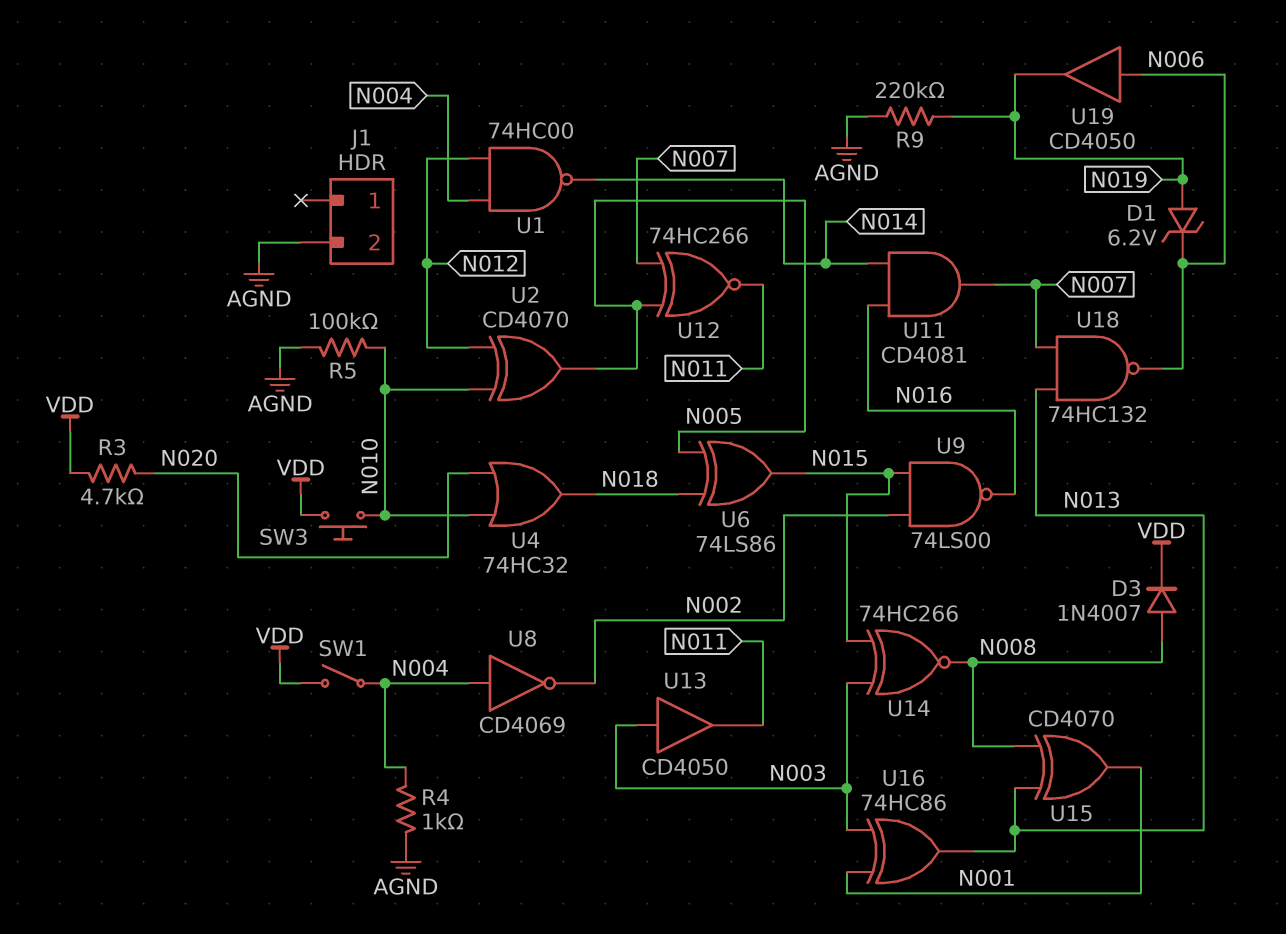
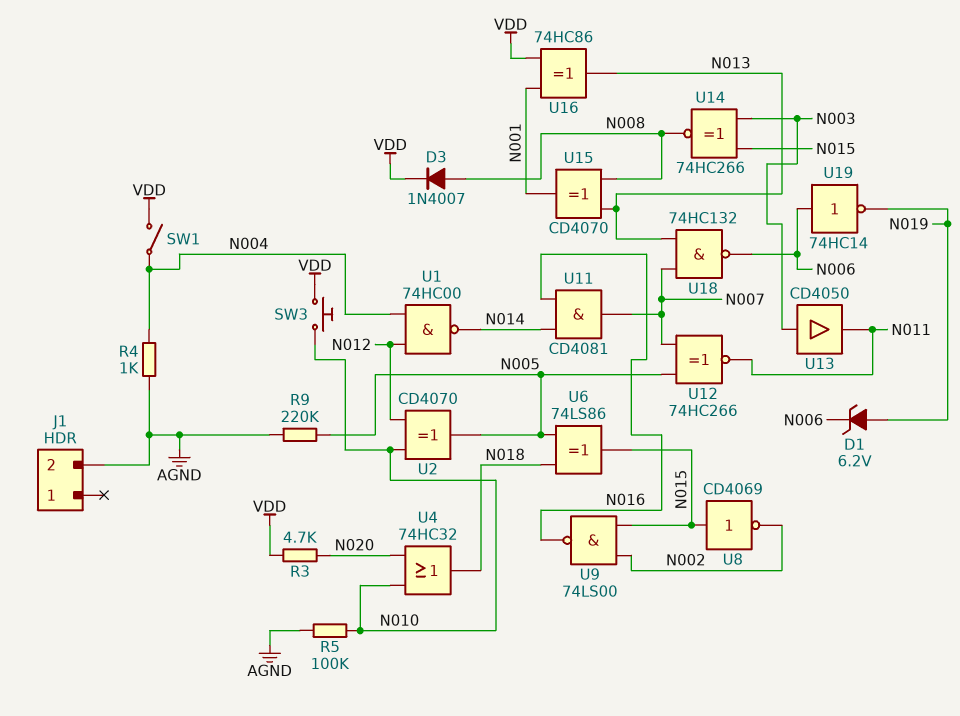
R9: 220k (AGND, N019) -> 220k (AGND, N005)
U8: NOT CD4069 (in N004, out N002) -> NOT CD4069 (in N015, out N002)
U16: XOR 74HC86 (in N001, in N003, out N013) -> XOR 74HC86 (in N001, in VDD, out N013)
U19: buffer CD4050 (in N006, out N019) -> NOT 74HC14 (in N006, out N019)

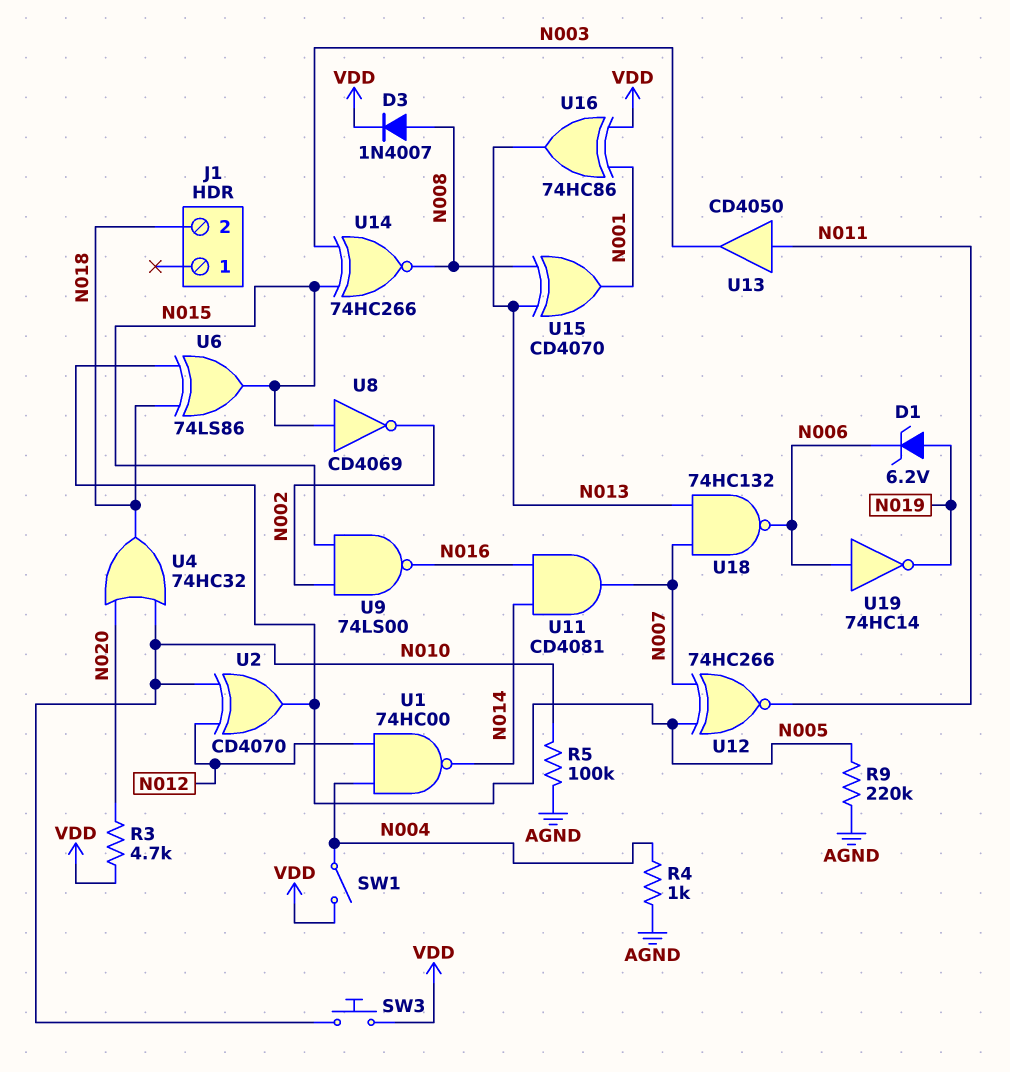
J1 pin 2: AGND -> N018
U13: buffer CD4050 (in N003, out N011) -> buffer CD4050 (in N011, out N003)

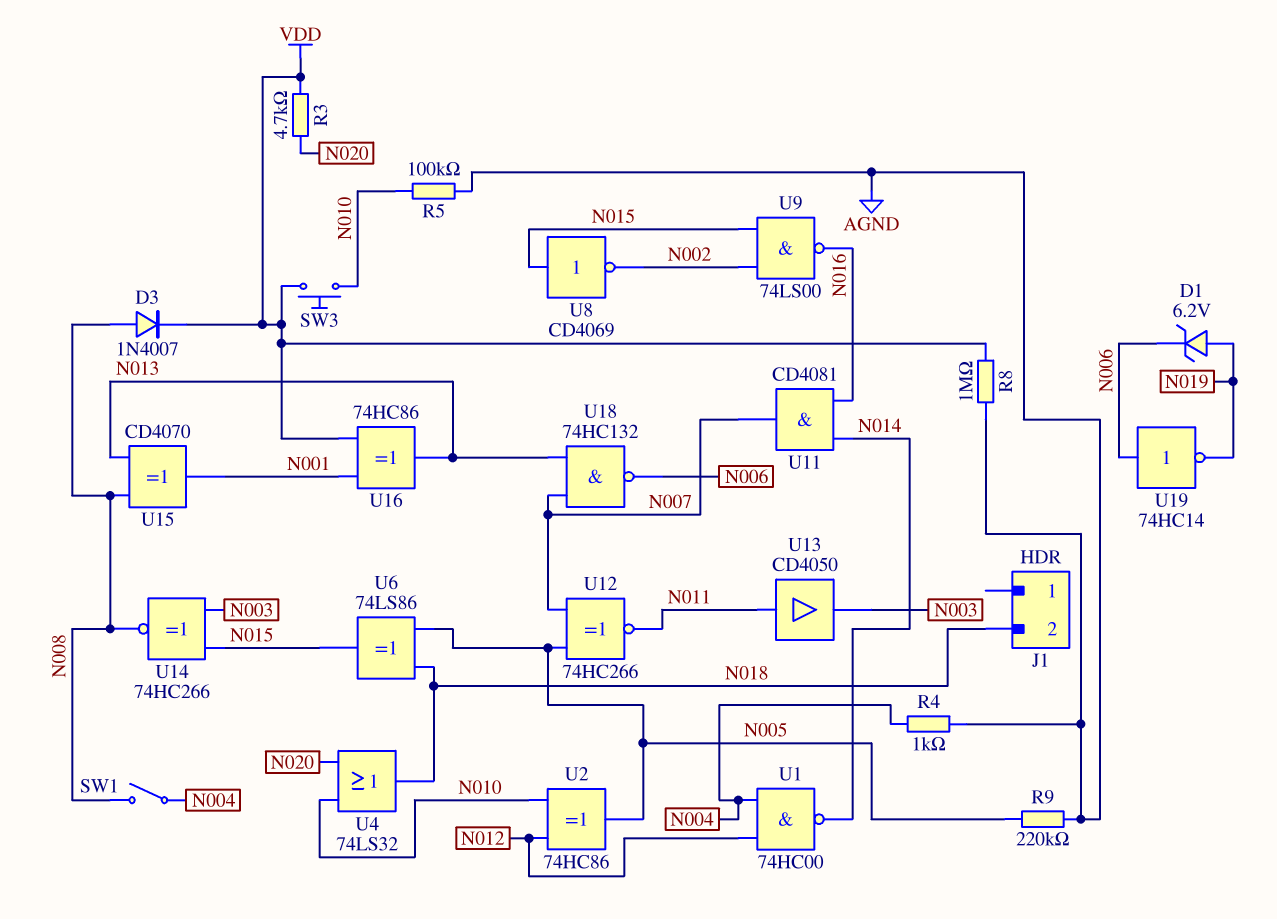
R8: none -> 1M (AGND, VDD)
SW1: switch (N004, VDD) -> switch (N004, N008)
U2: XOR CD4070 (in N010, in N012, out N005) -> XOR 74HC86 (in N010, in N012, out N005)
U4: OR 74HC32 (in N010, in N020, out N018) -> OR 74LS32 (in N010, in N020, out N018)

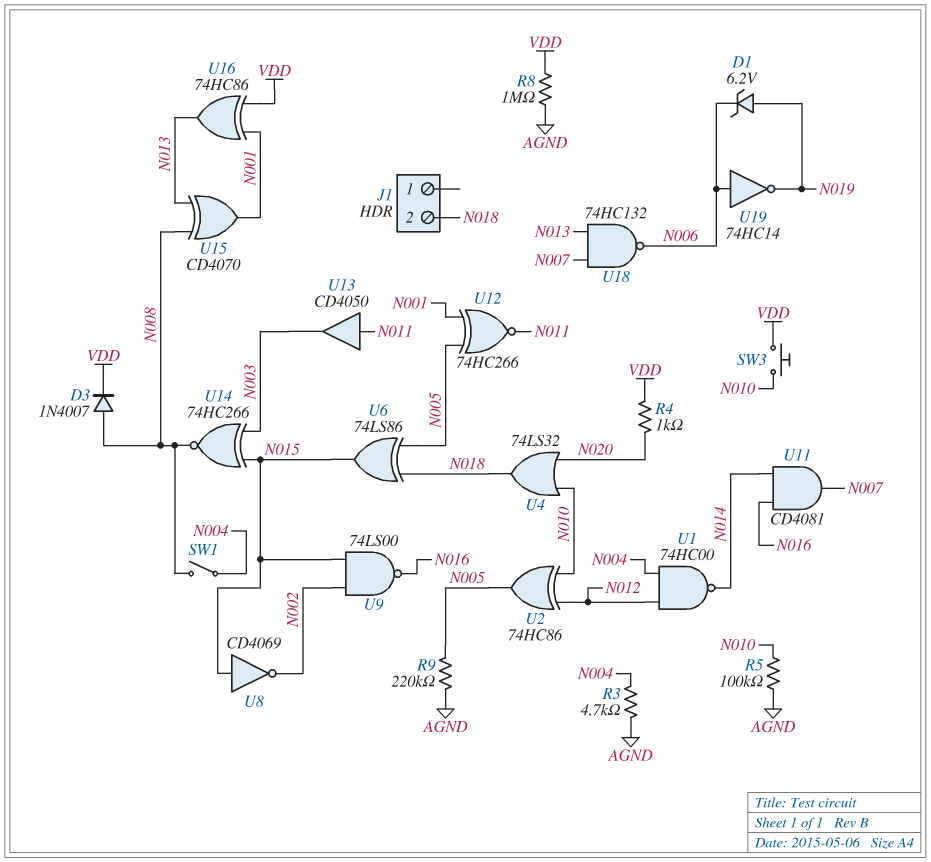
R3: 4.7k (N020, VDD) -> 4.7k (AGND, N004)
R4: 1k (AGND, N004) -> 1k (N020, VDD)
U12: XNOR 74HC266 (in N005, in N007, out N011) -> XNOR 74HC266 (in N001, in N005, out N011)

